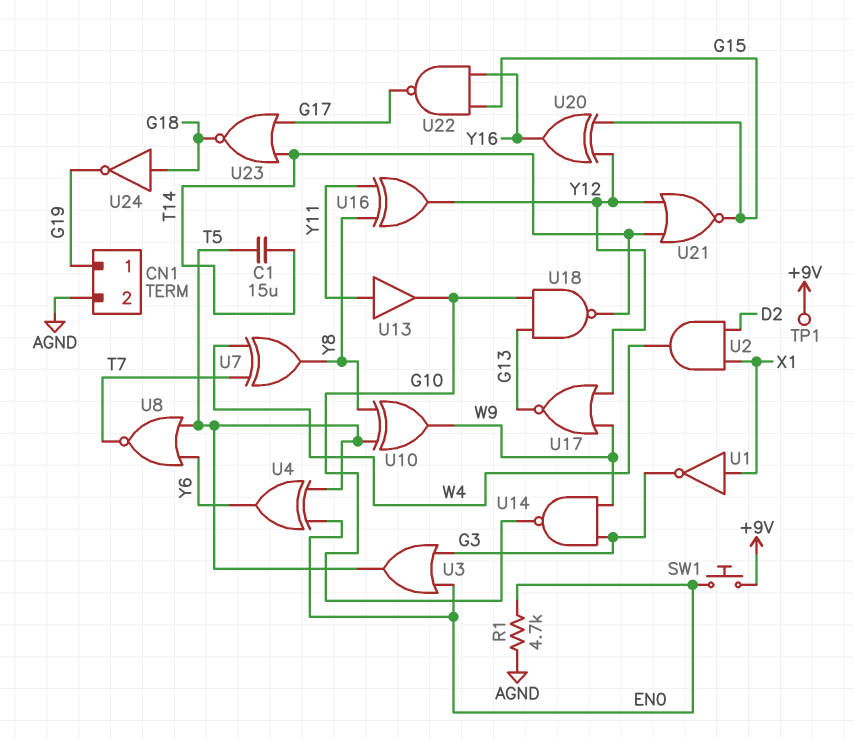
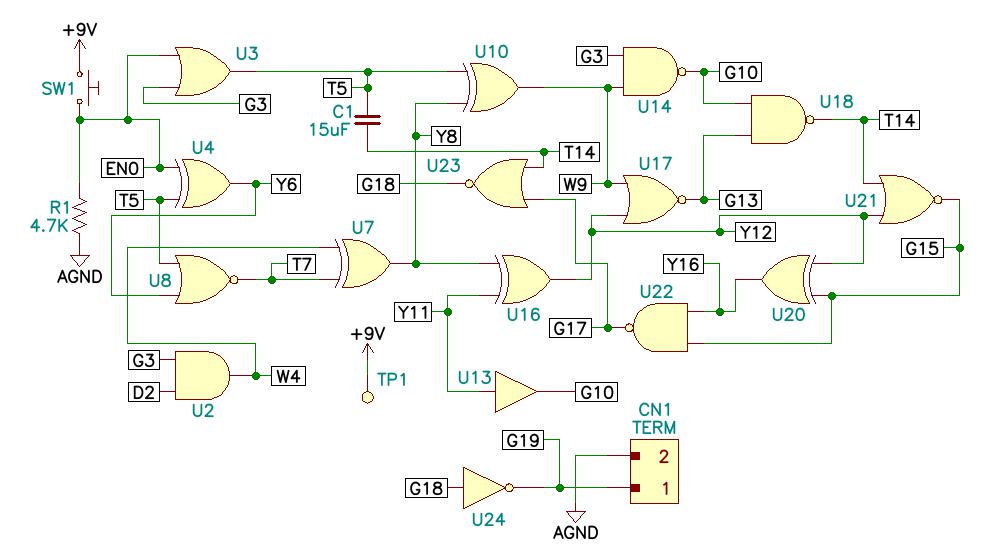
U1: NOT (in X1, out G3) -> none
U2: AND (in D2, in X1, out W4) -> AND (in D2, in G3, out W4)

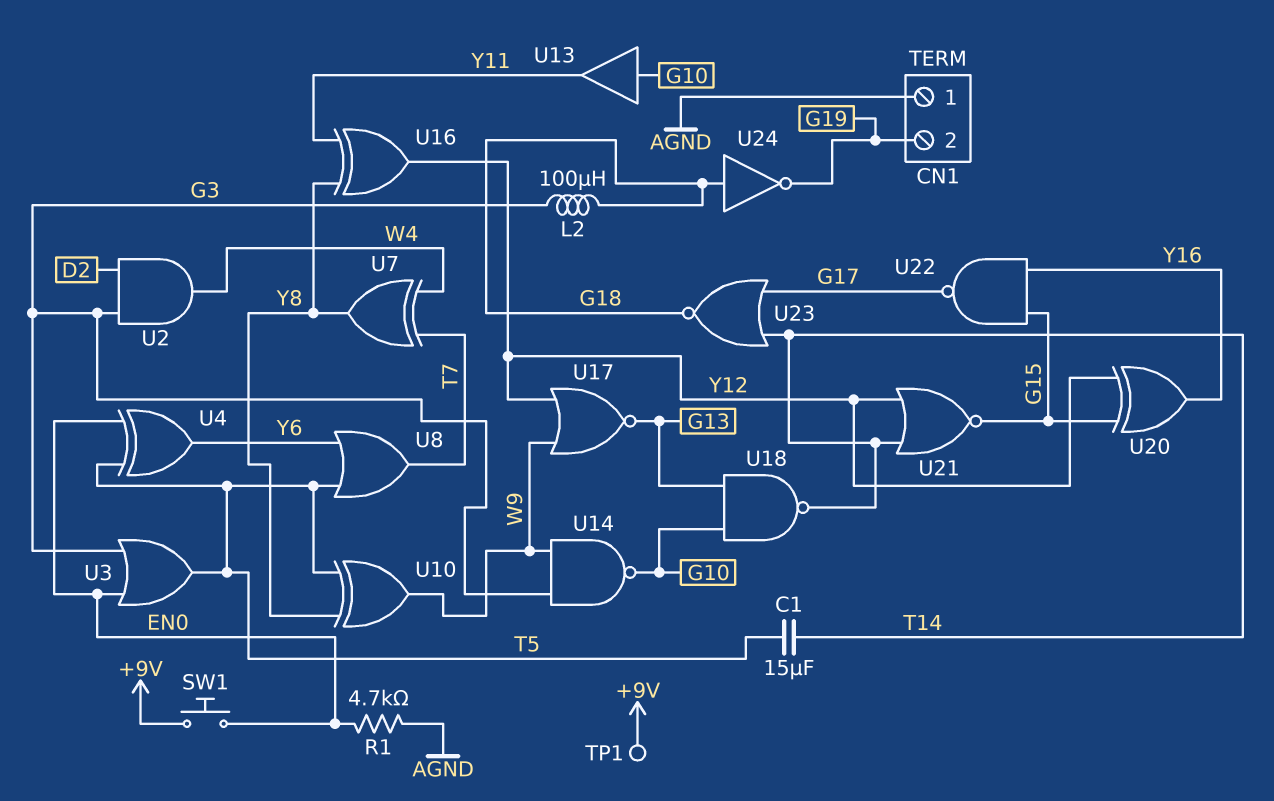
CN1 pin 1: G19 -> AGND
CN1 pin 2: AGND -> G19
L2: none -> 100uH (G3, G18)
U8: NOR (in T5, in Y6, out T7) -> OR (in T5, in Y6, out T7)
U13: buffer (in Y11, out G10) -> buffer (in G10, out Y11)

